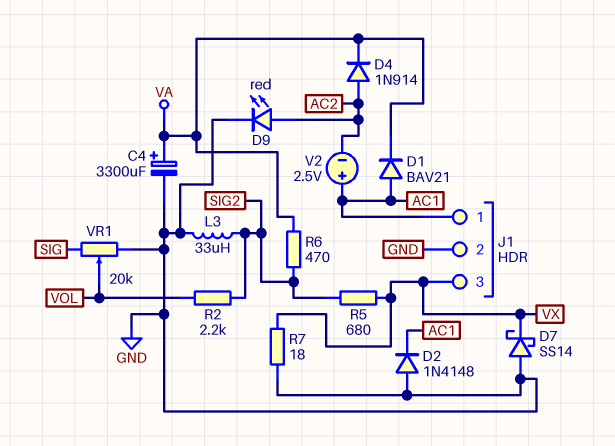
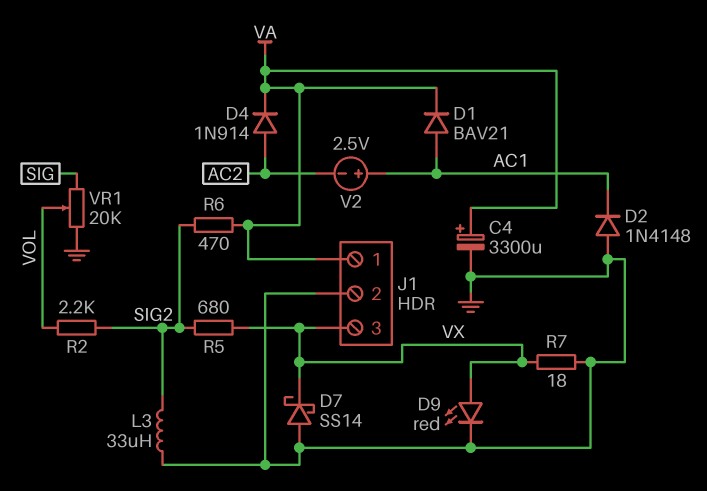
D9: LED red (A AC2, K GND) -> LED red (A VX, K GND)
J1 pin 1: AC1 -> VA

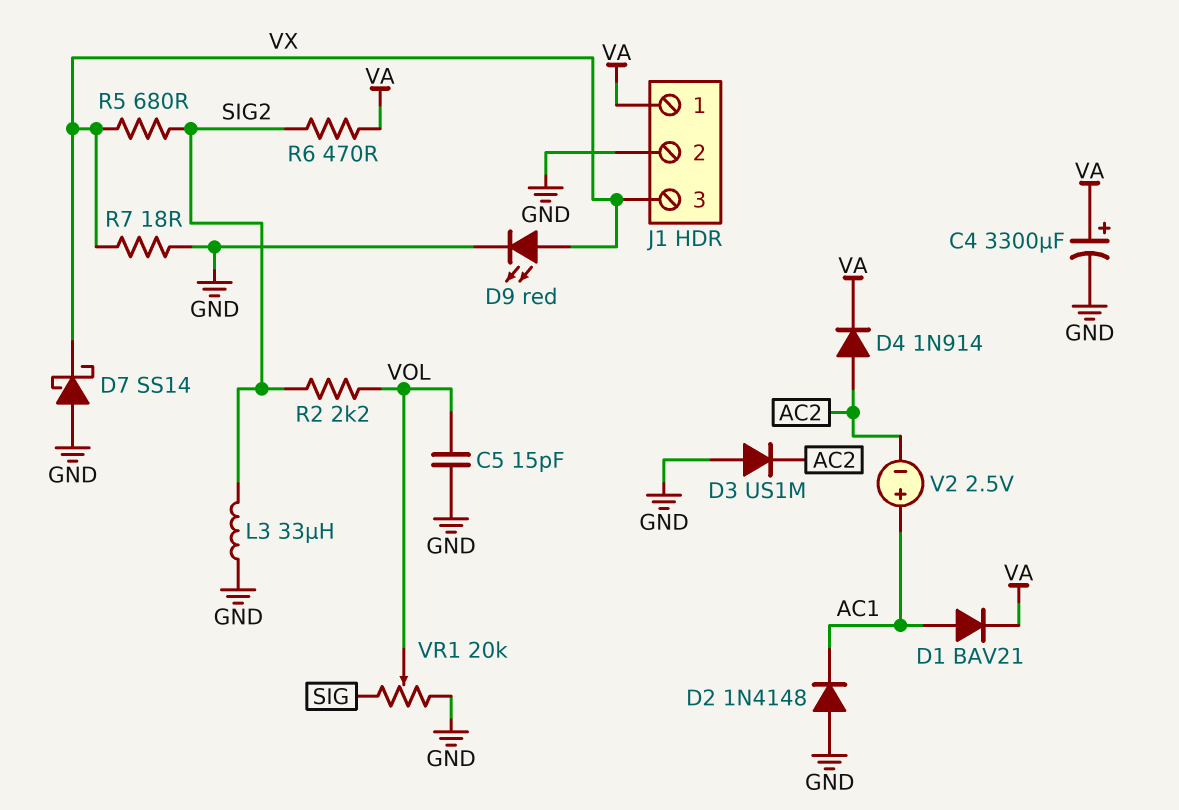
C5: none -> 15pF (GND, VOL)
D3: none -> diode US1M (A GND, K AC2)

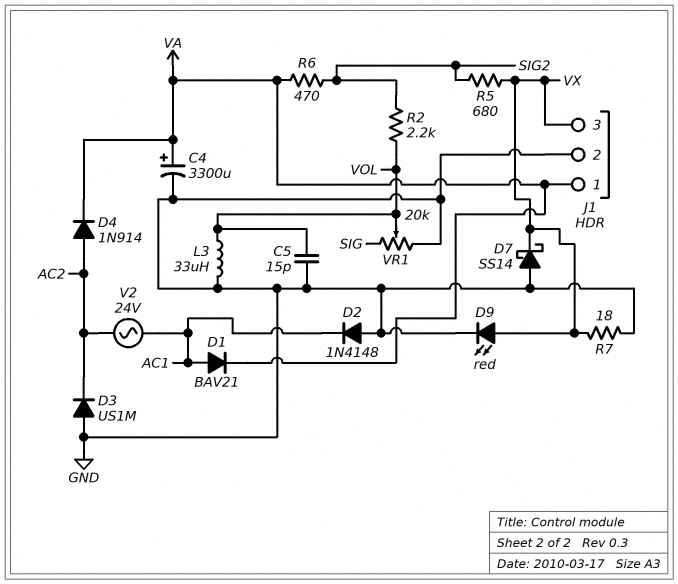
L3: 33uH (GND, SIG2) -> 33uH (GND, VOL)
V2: 2.5V (plus AC1, minus AC2) -> AC 24V (AC1, AC2)

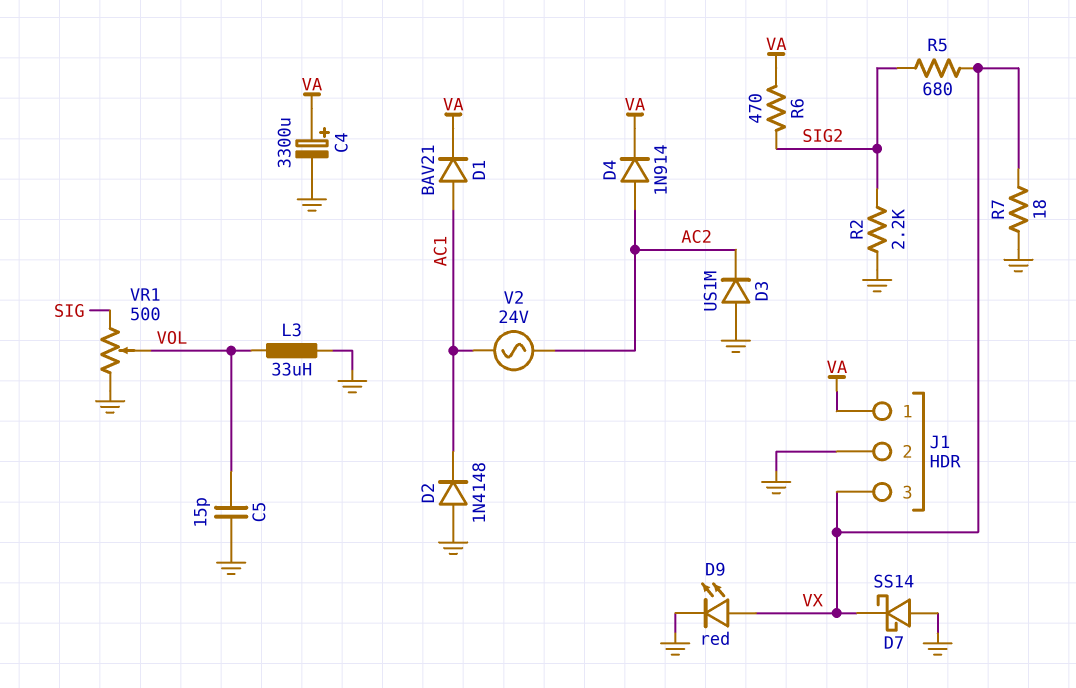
R2: 2.2k (SIG2, VOL) -> 2.2k (GND, SIG2)
VR1: 20k (GND, SIG, wiper VOL) -> 500 (GND, SIG, wiper VOL)

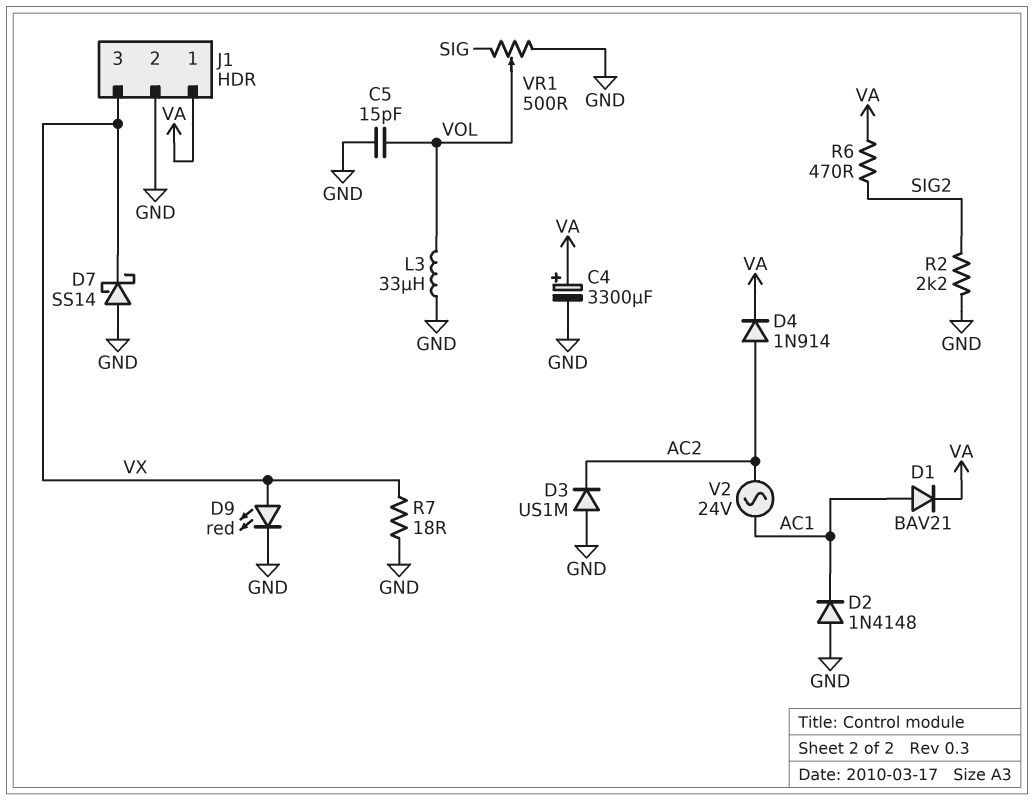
R5: 680 (SIG2, VX) -> none

